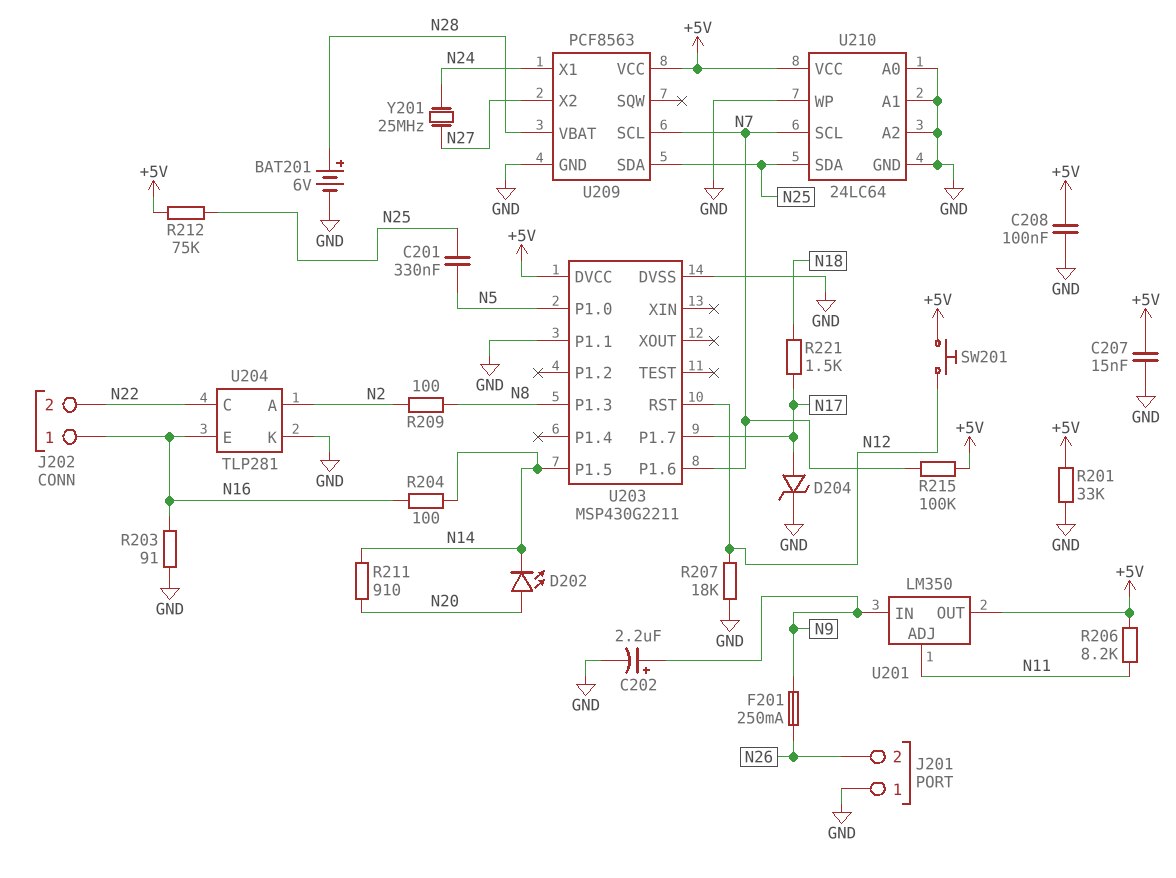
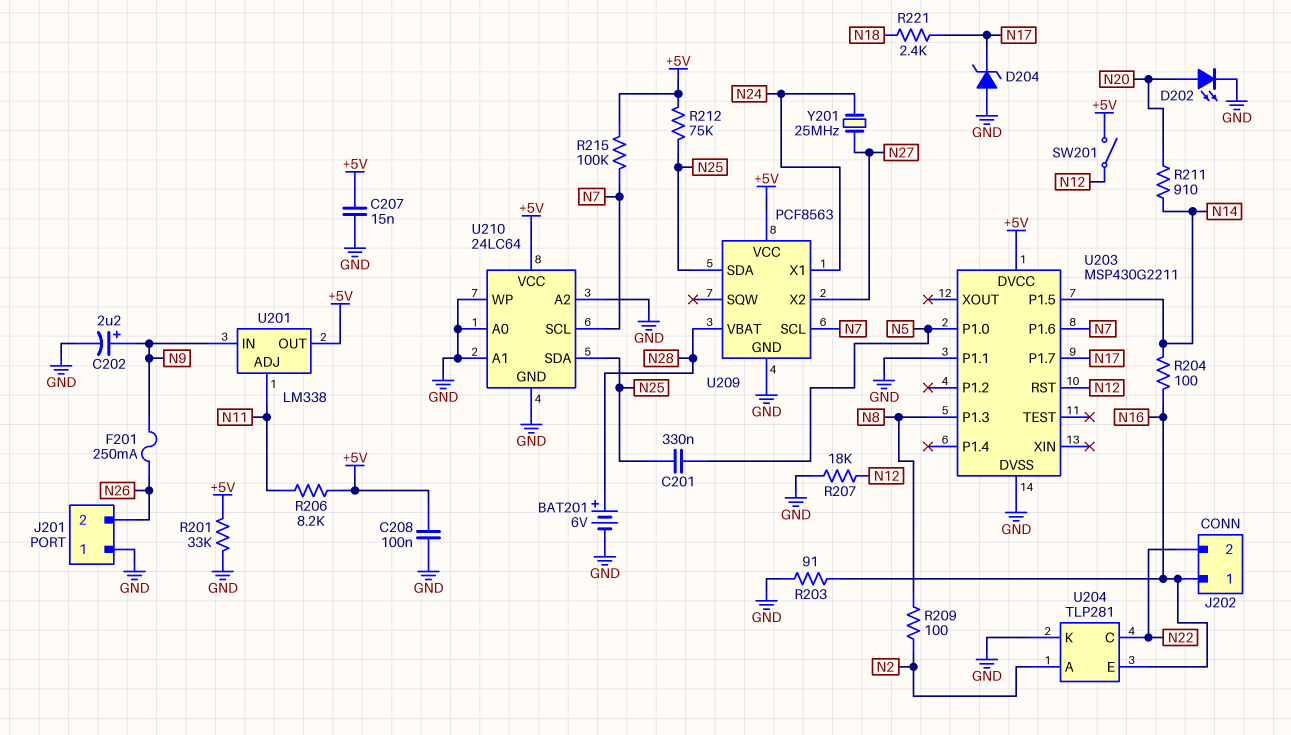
D202: LED (A N20, K N14) -> LED (A N20, K GND)
D204: zener (A N17, K GND) -> zener (A GND, K N17)
R221: 1.5k (N17, N18) -> 2.4k (N17, N18)
SW201: button (+5V, N12) -> switch (+5V, N12)
U201: LM350 -> LM338

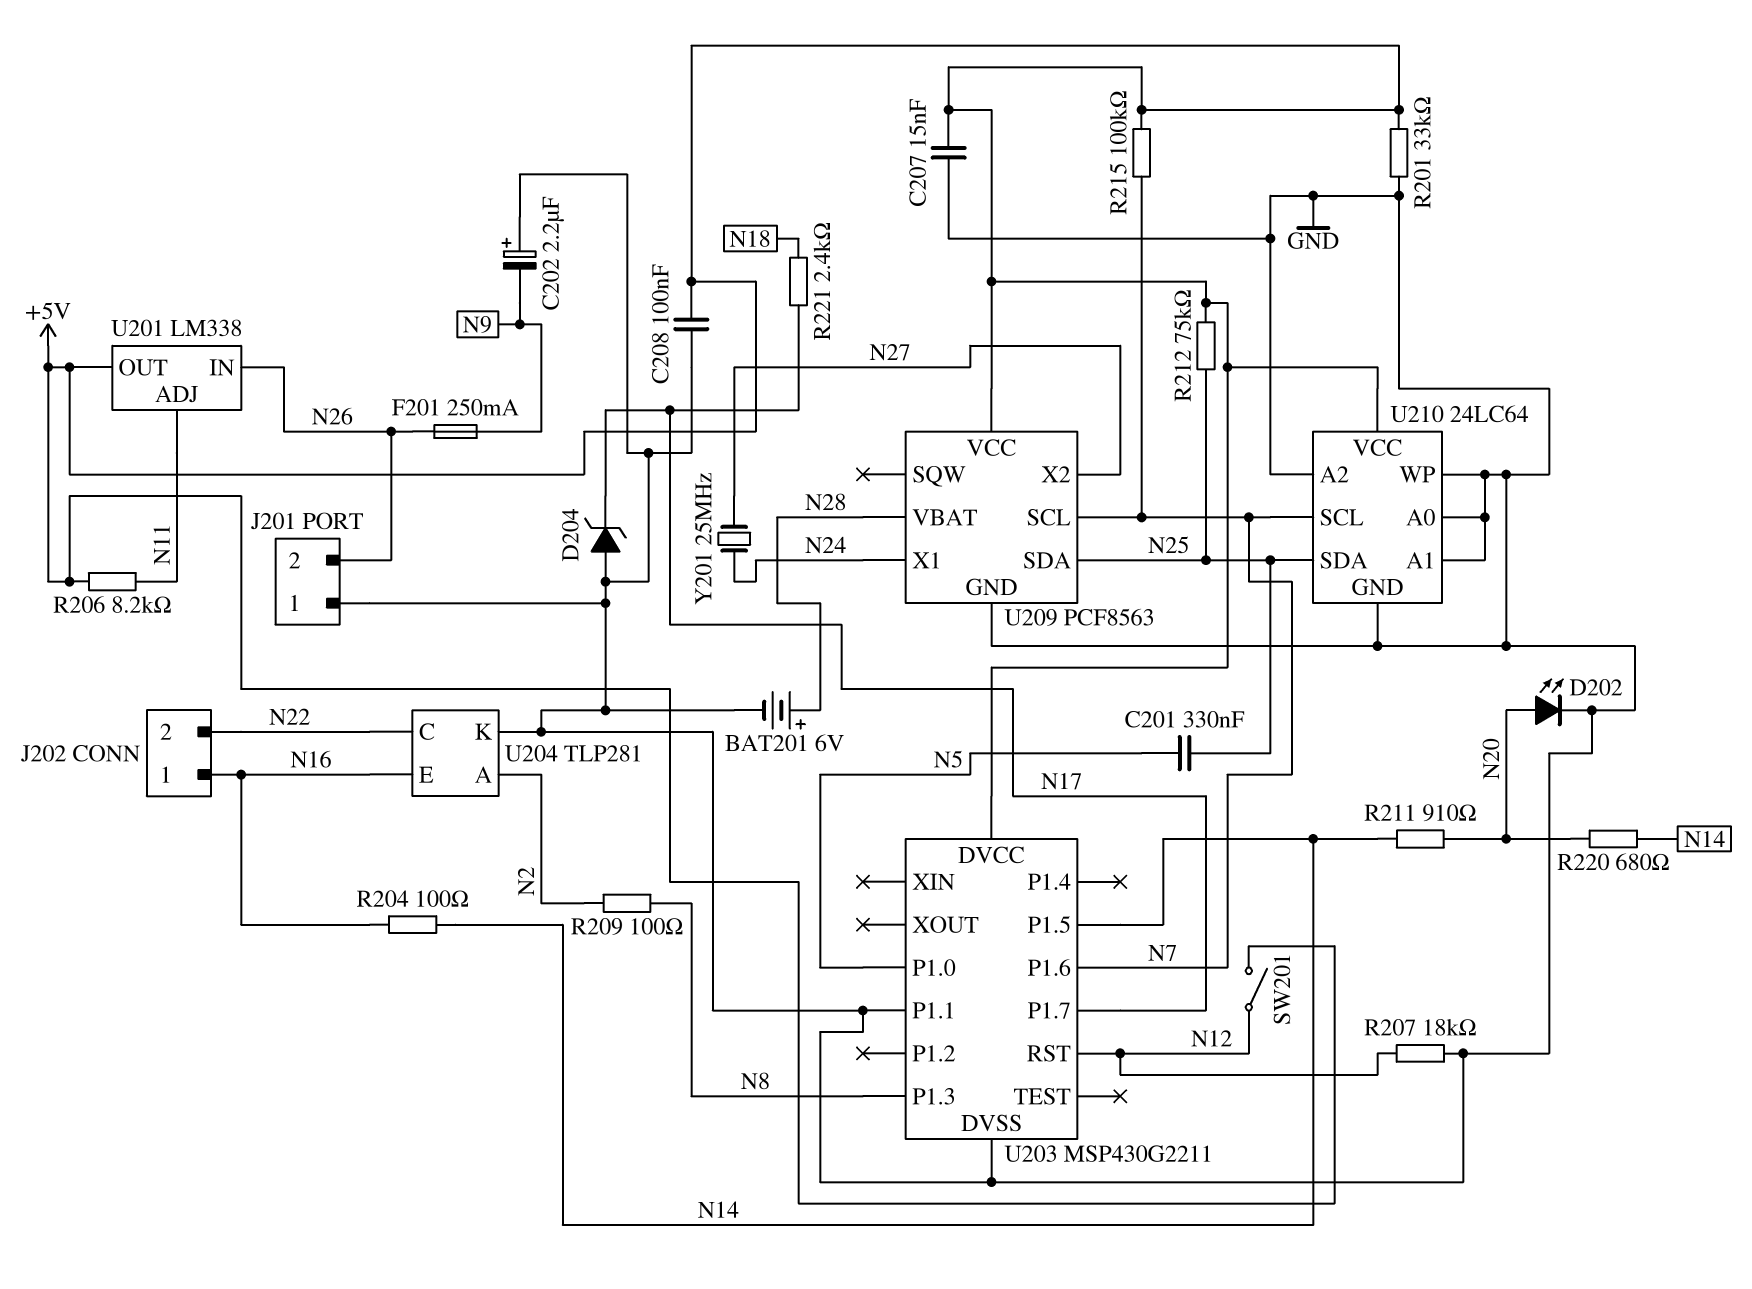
C202: 2.2uF (plus N9, minus GND) -> 2.2uF (plus GND, minus N9)
R203: 91 (GND, N16) -> none
R220: none -> 680 (N14, N20)
U201 pin IN: N9 -> N26

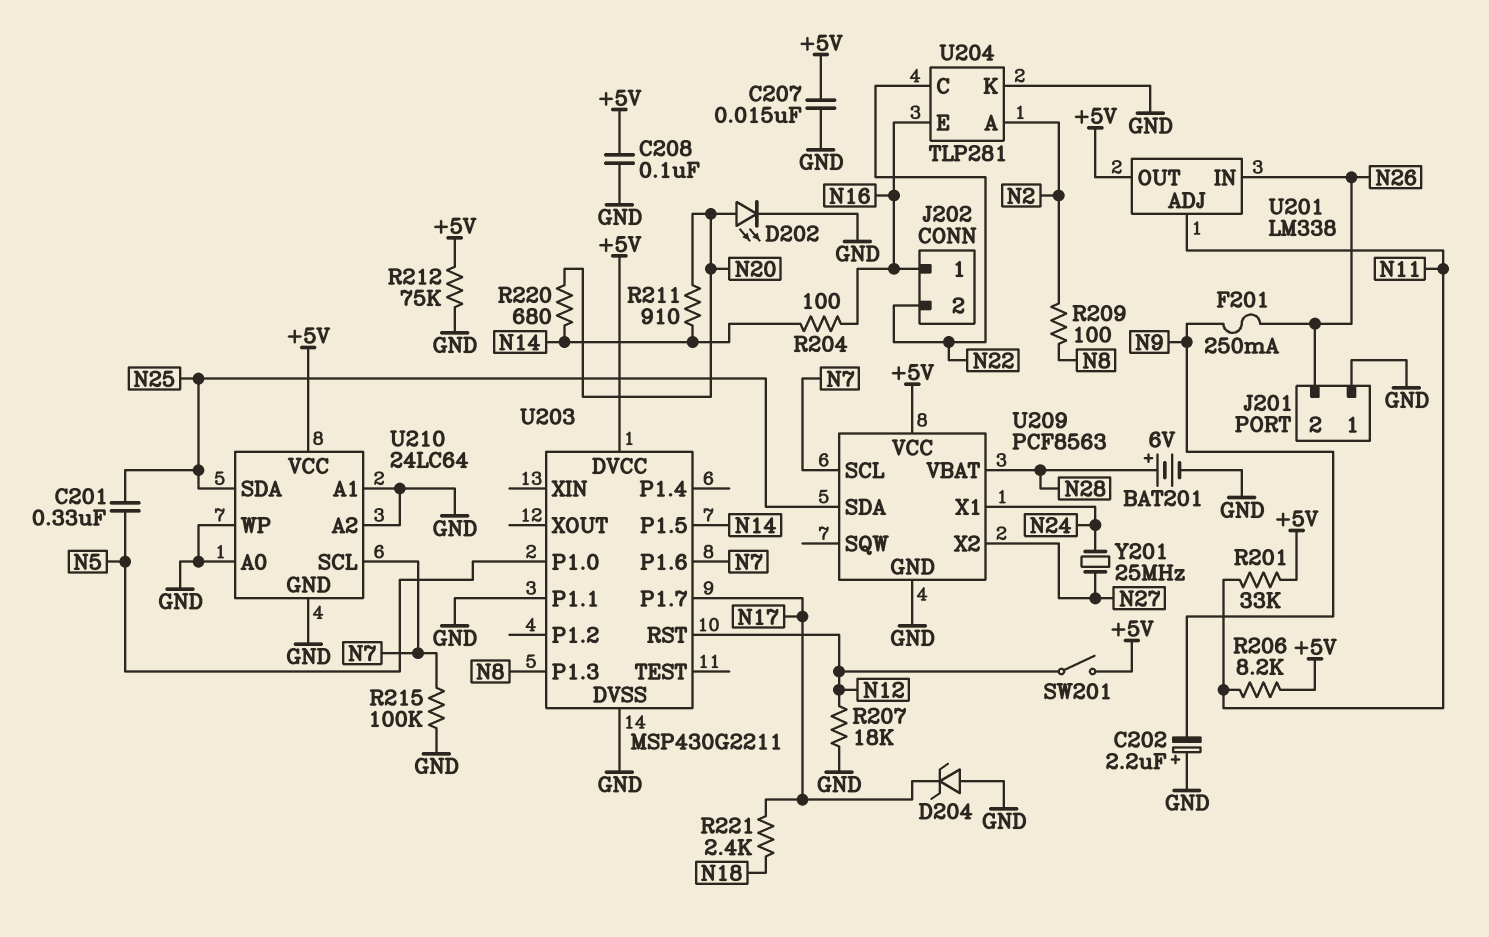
R201: 33k (+5V, GND) -> 33k (+5V, N11)
R212: 75k (+5V, N25) -> 75k (+5V, GND)
R215: 100k (+5V, N7) -> 100k (GND, N7)

